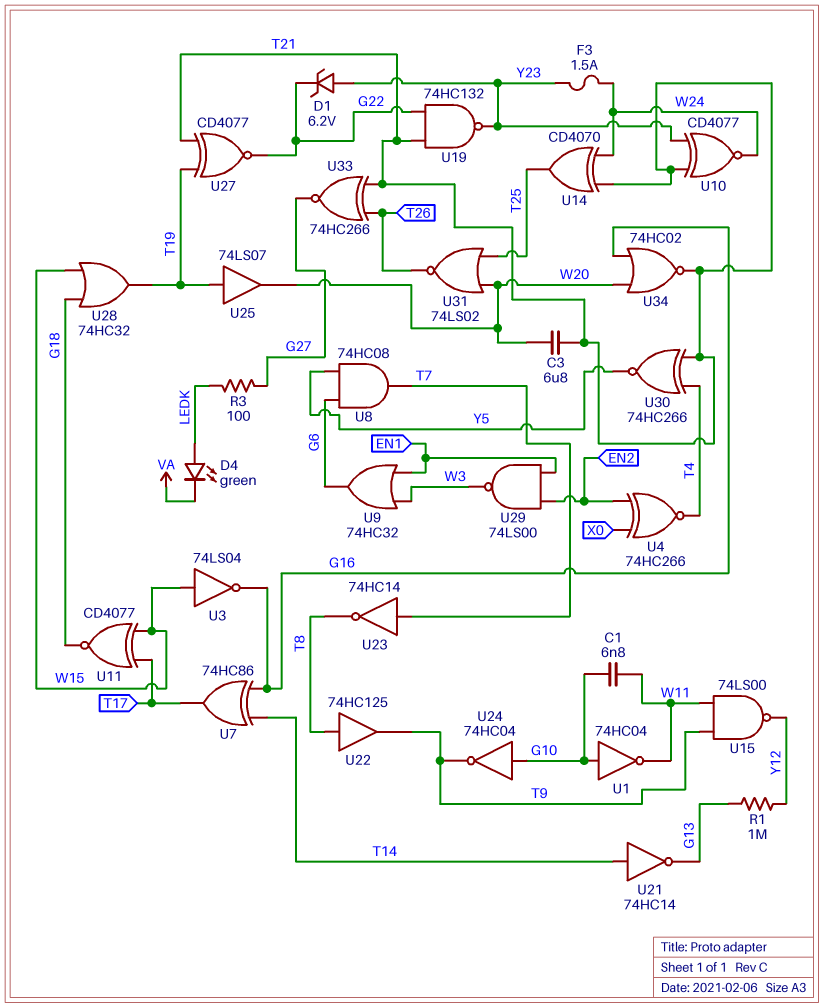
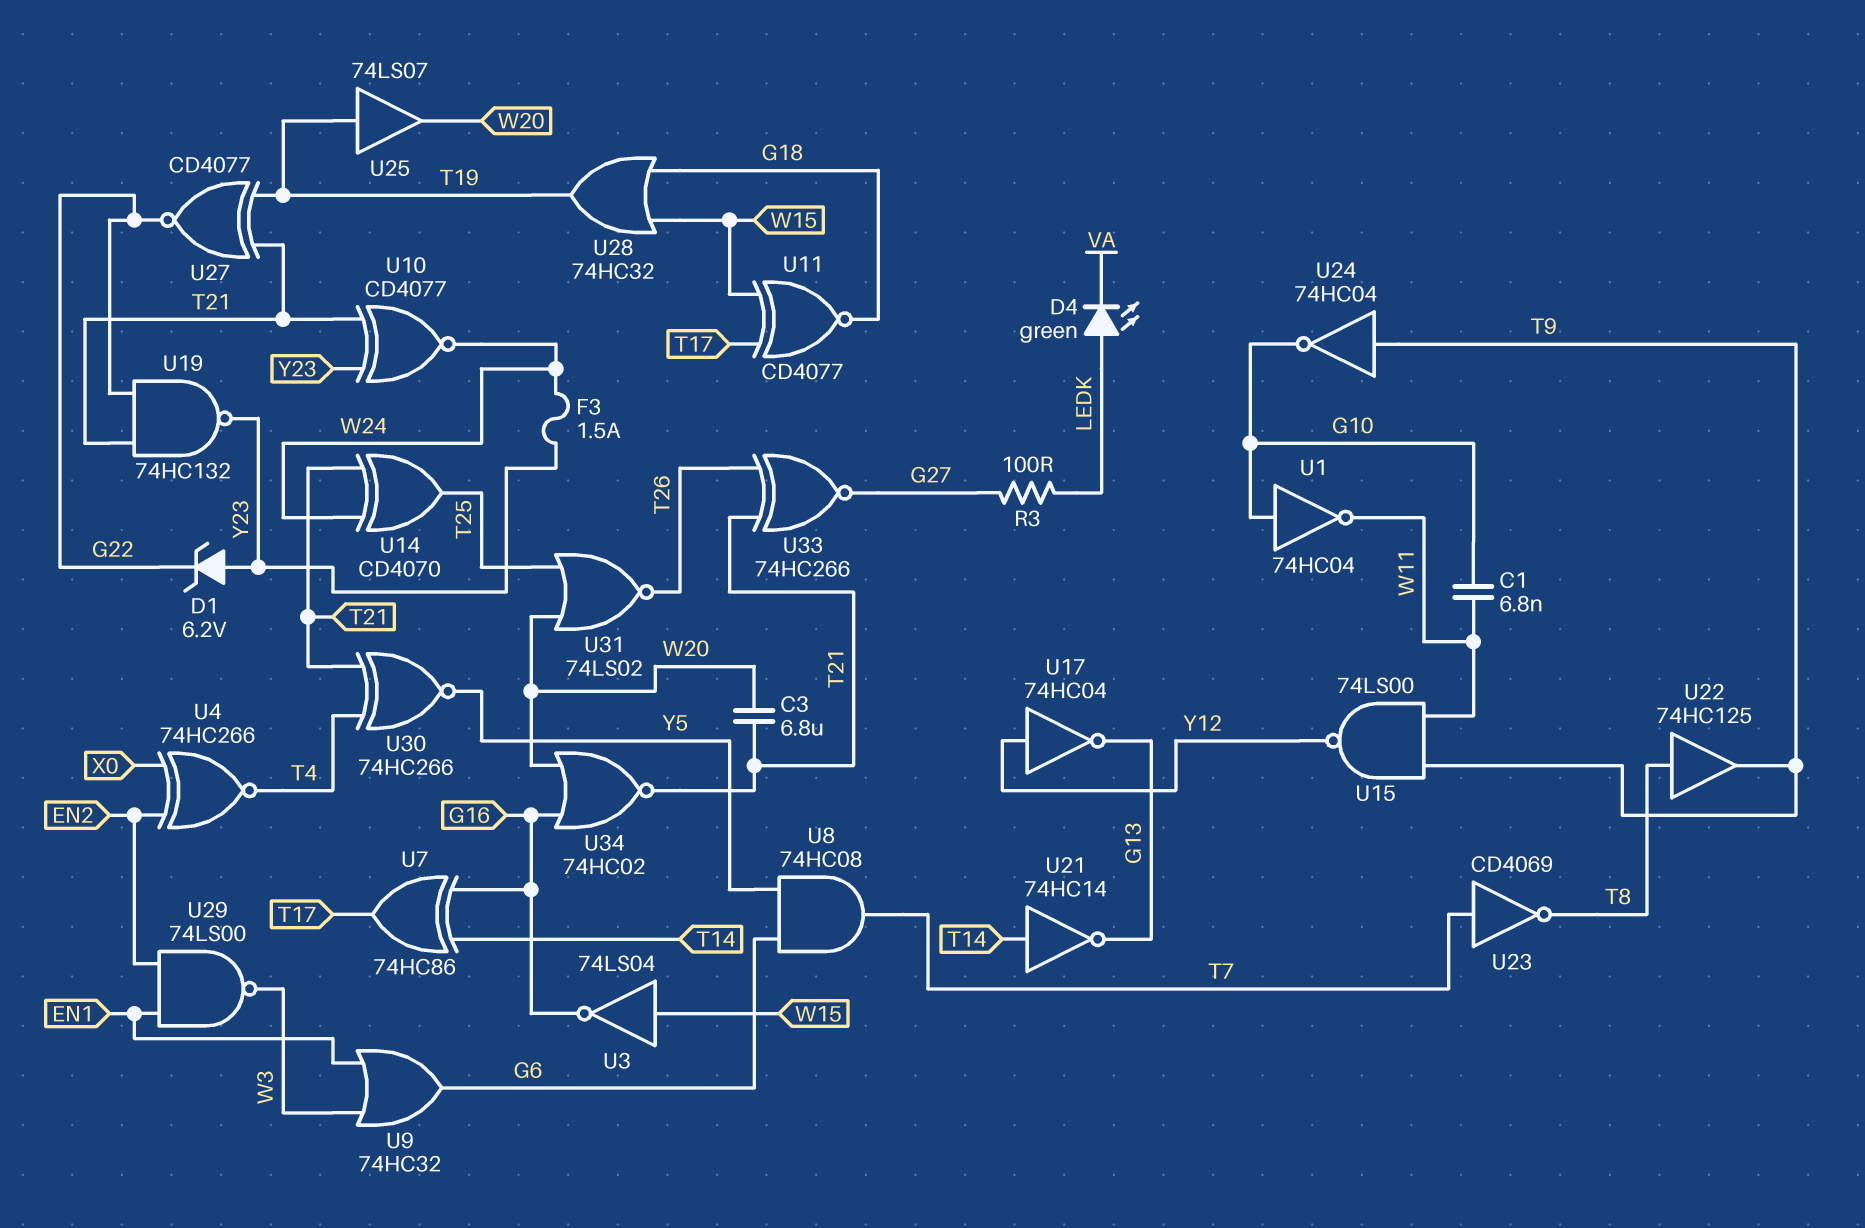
R1: 1M (G13, Y12) -> none
U17: none -> NOT 74HC04 (in Y12, out G13)
U23: NOT 74HC14 (in T7, out T8) -> NOT CD4069 (in T7, out T8)
U24: NOT 74HC04 (in G10, out T9) -> NOT 74HC04 (in T9, out G10)

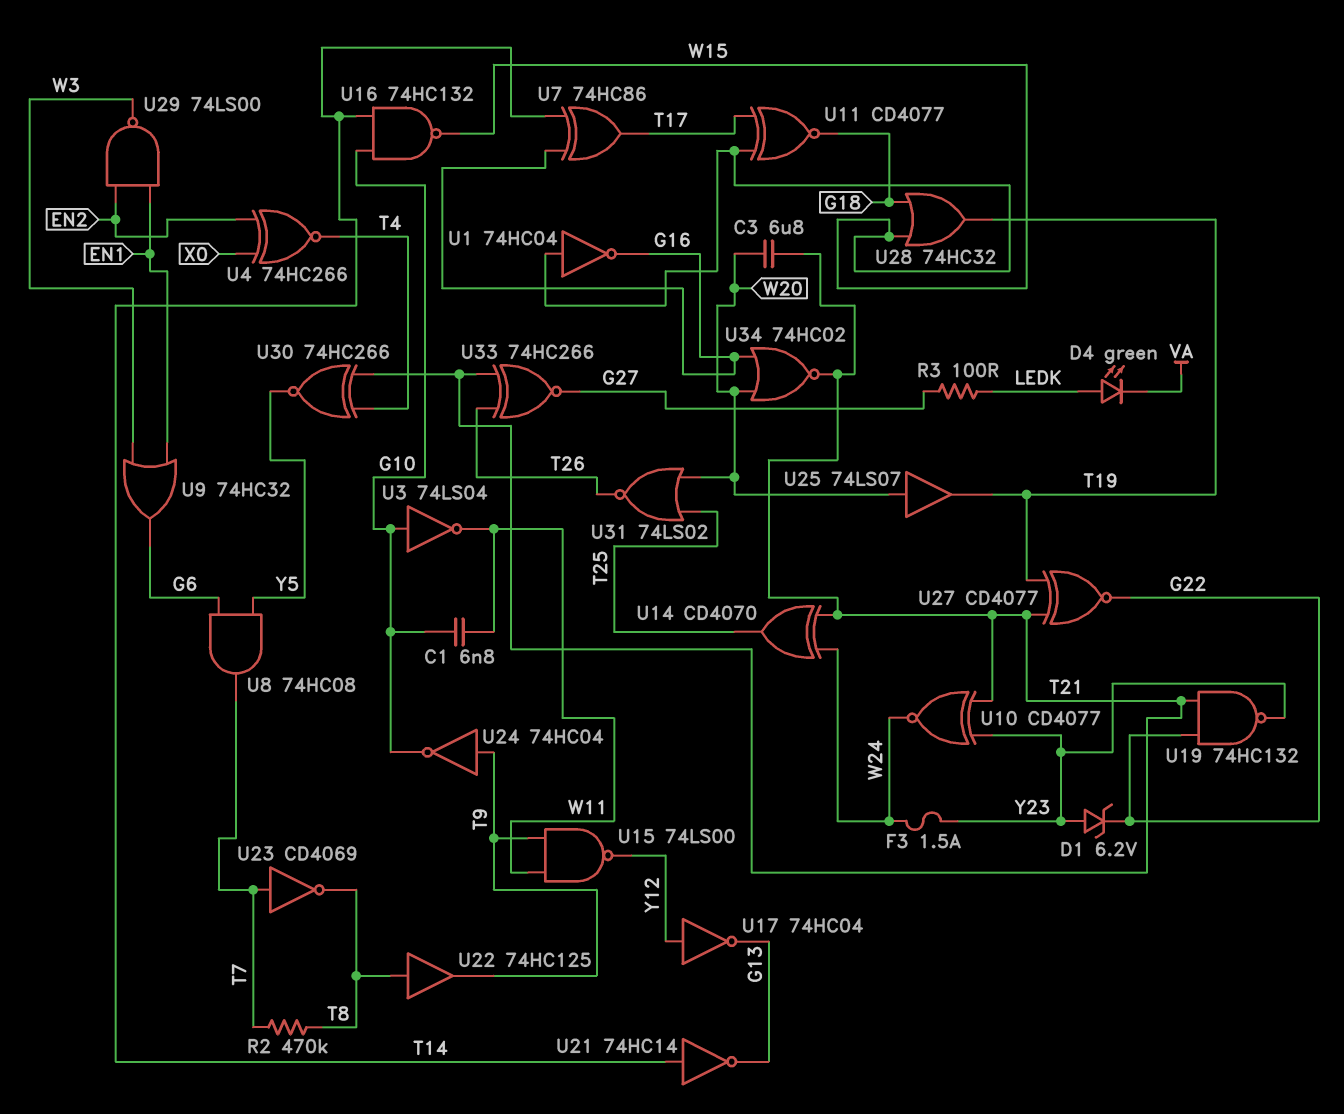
R2: none -> 470k (T7, T8)
U1: NOT 74HC04 (in G10, out W11) -> NOT 74HC04 (in W15, out G16)
U3: NOT 74LS04 (in W15, out G16) -> NOT 74LS04 (in G10, out W11)
U16: none -> NAND 74HC132 (in G10, in T14, out W15)
U25: buffer 74LS07 (in T19, out W20) -> buffer 74LS07 (in W20, out T19)

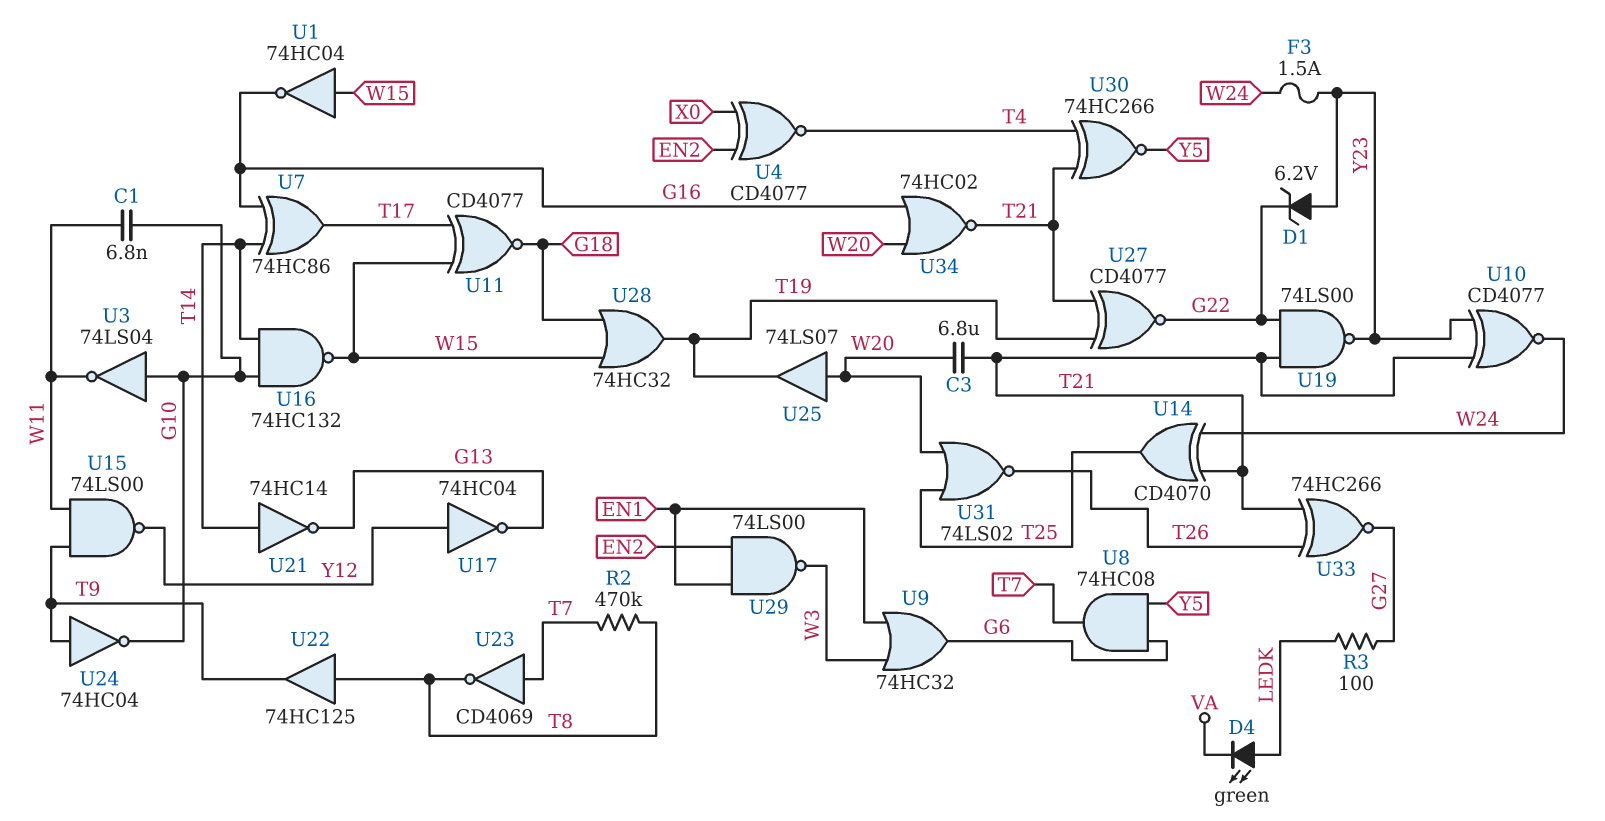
U4: XNOR 74HC266 (in EN2, in X0, out T4) -> XNOR CD4077 (in EN2, in X0, out T4)
U19: NAND 74HC132 (in G22, in T21, out Y23) -> NAND 74LS00 (in G22, in T21, out Y23)

